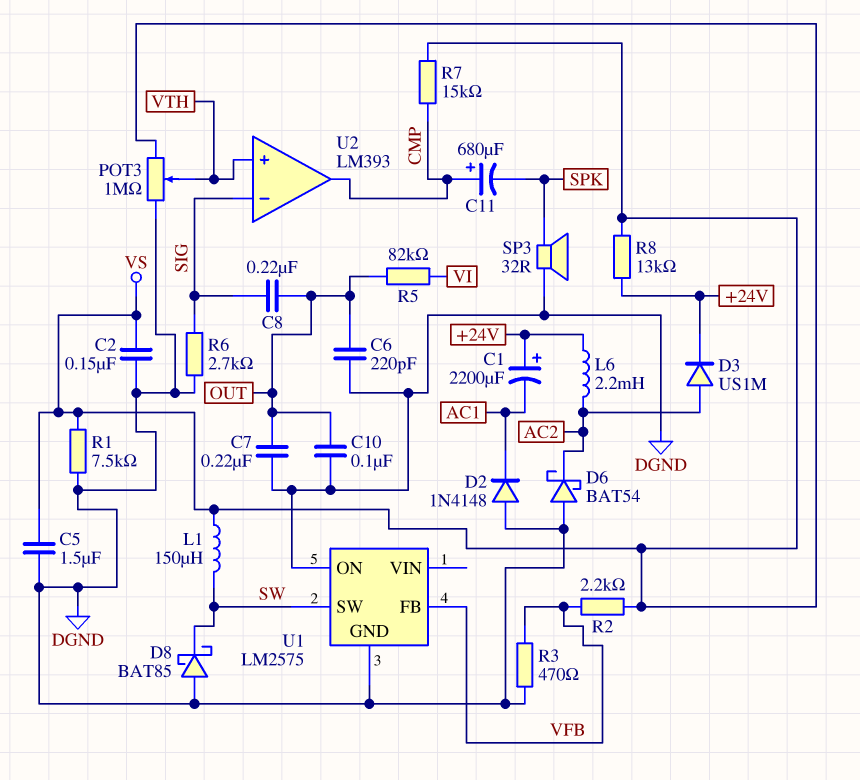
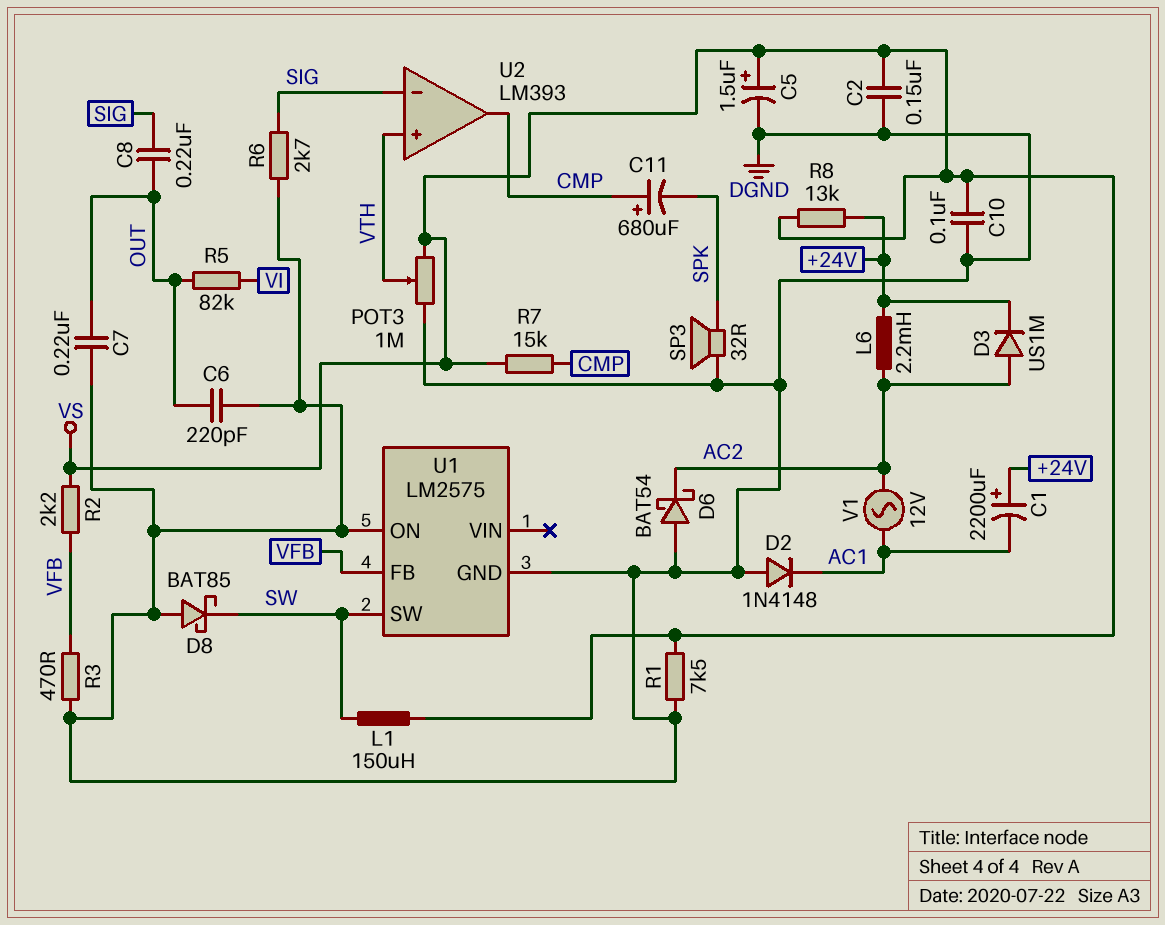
C5: 1.5uF (DGND, VS) -> 1.5uF (plus VS, minus DGND)
C10: 100nF (DGND, OUT) -> 100nF (DGND, VS)
V1: none -> AC 12V (AC1, AC2)

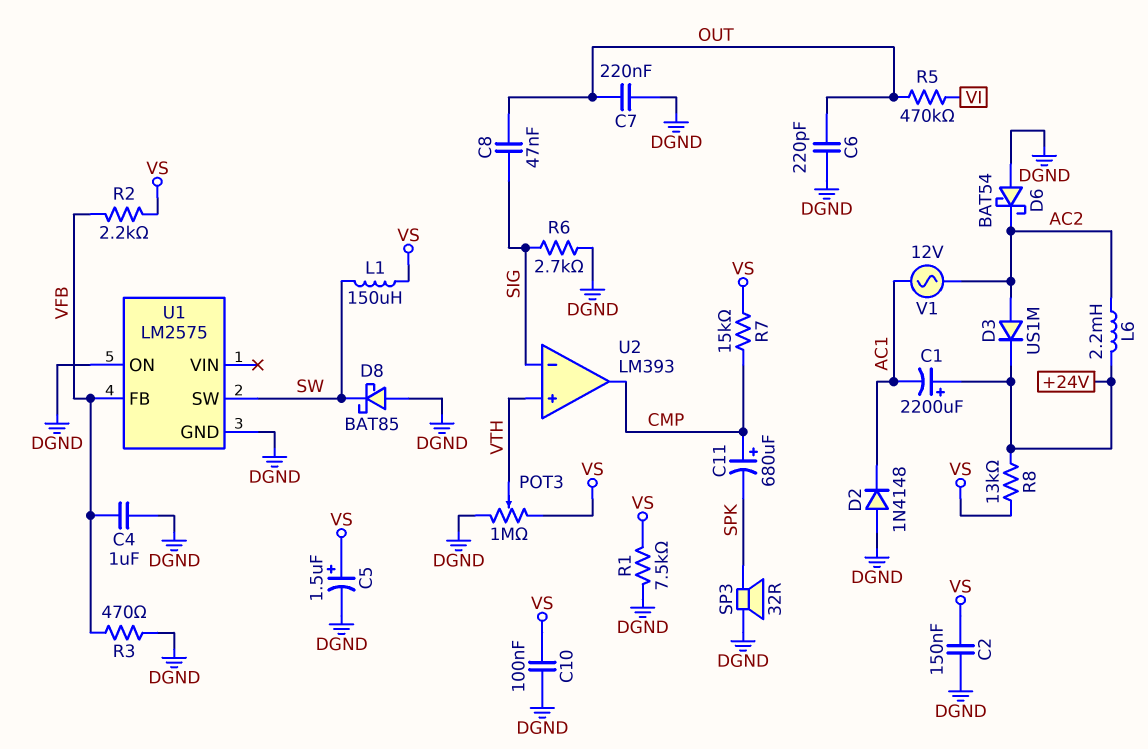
C4: none -> 1uF (DGND, VFB)
C8: 220nF (OUT, SIG) -> 47nF (OUT, SIG)
R5: 82k (OUT, VI) -> 470k (OUT, VI)

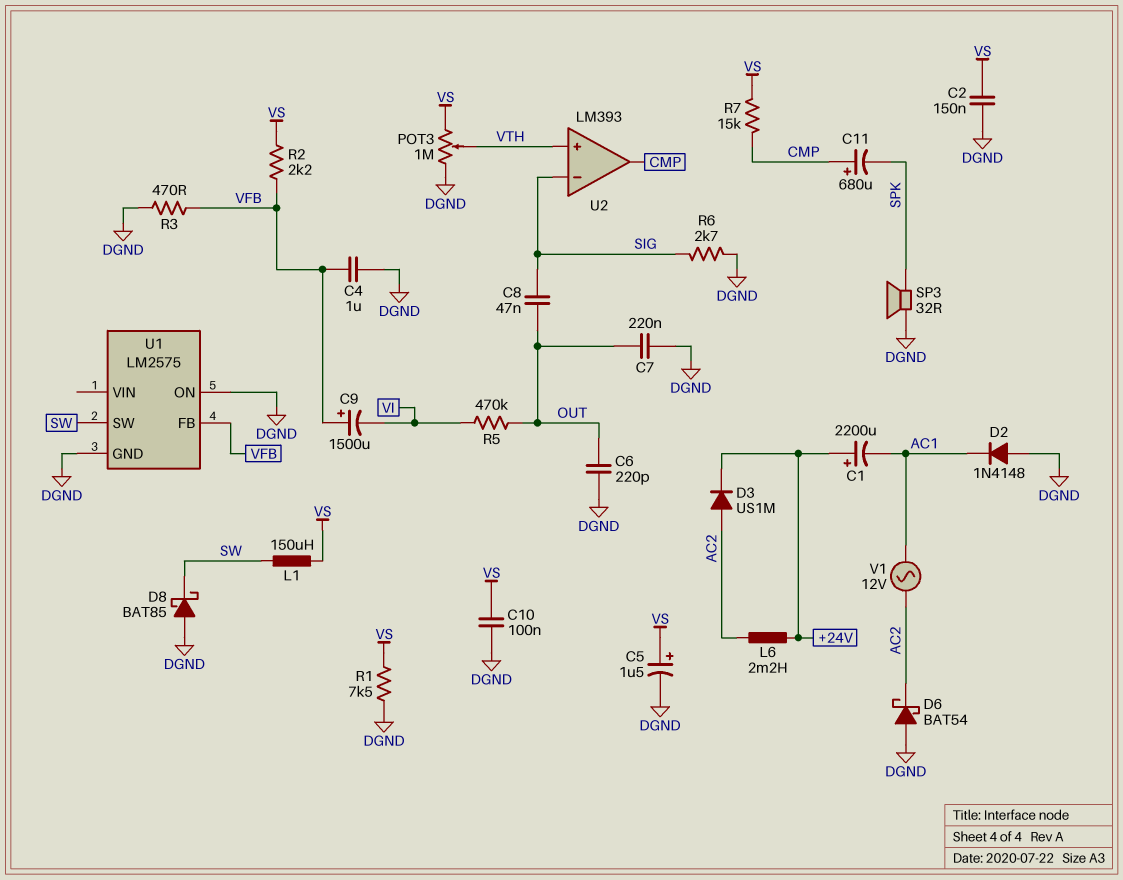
C9: none -> 1500uF (plus VFB, minus VI)
R8: 13k (+24V, VS) -> none

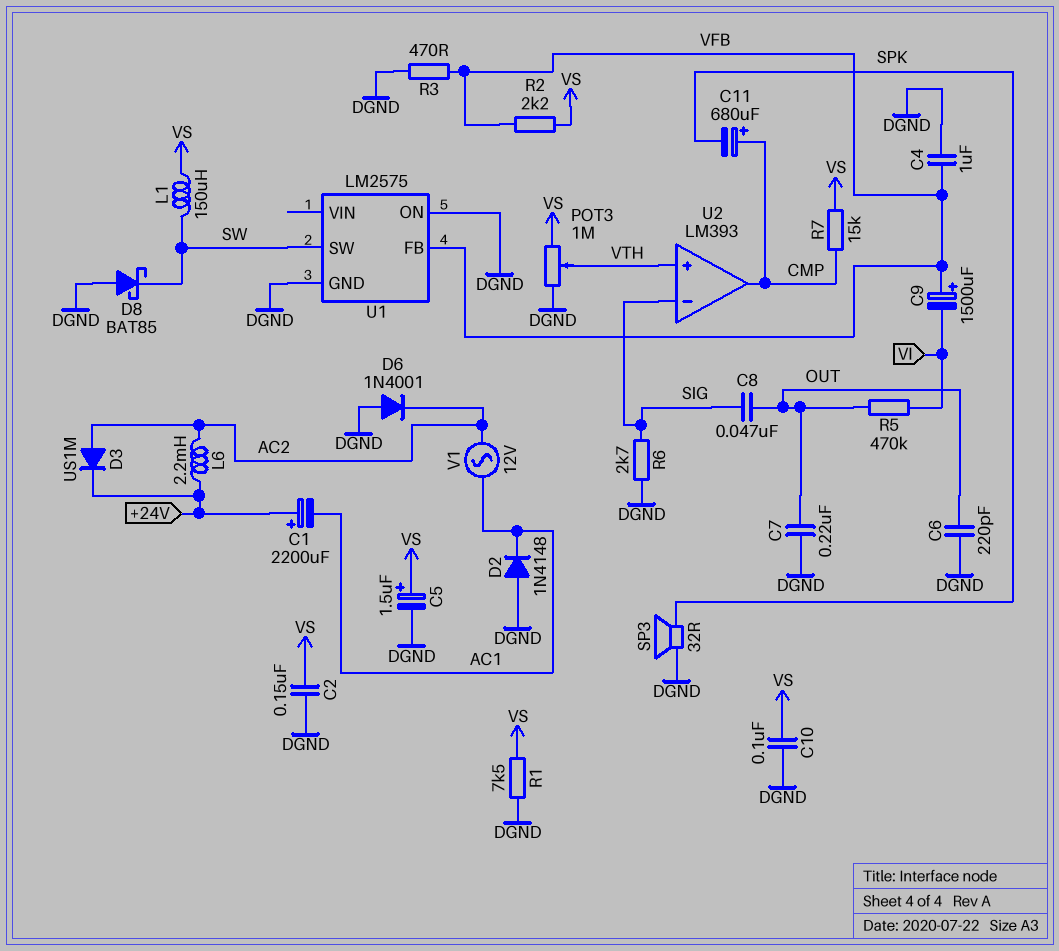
D6: schottky BAT54 (A DGND, K AC2) -> diode 1N4001 (A DGND, K AC2)

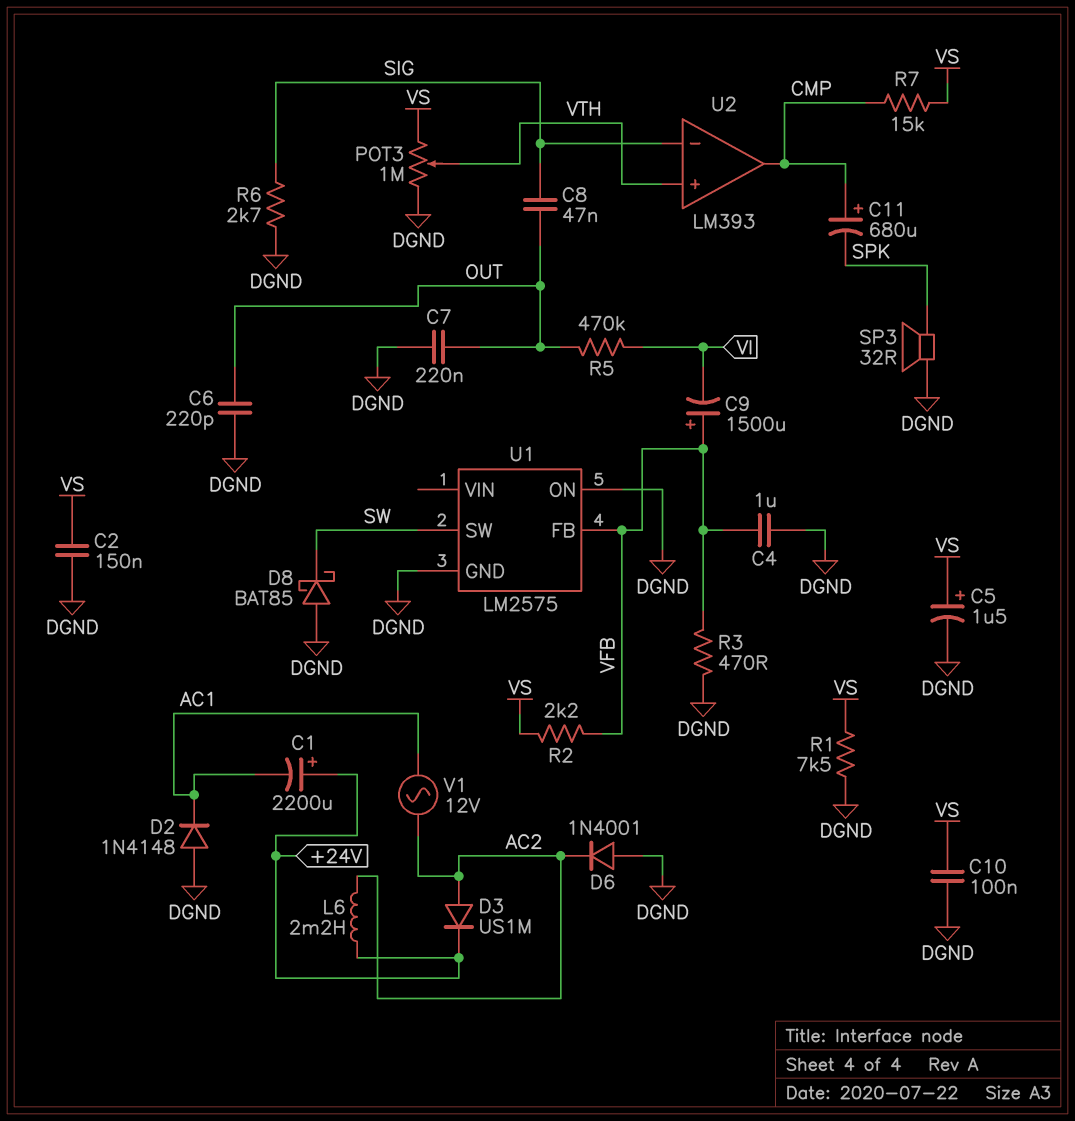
L1: 150uH (SW, VS) -> none

